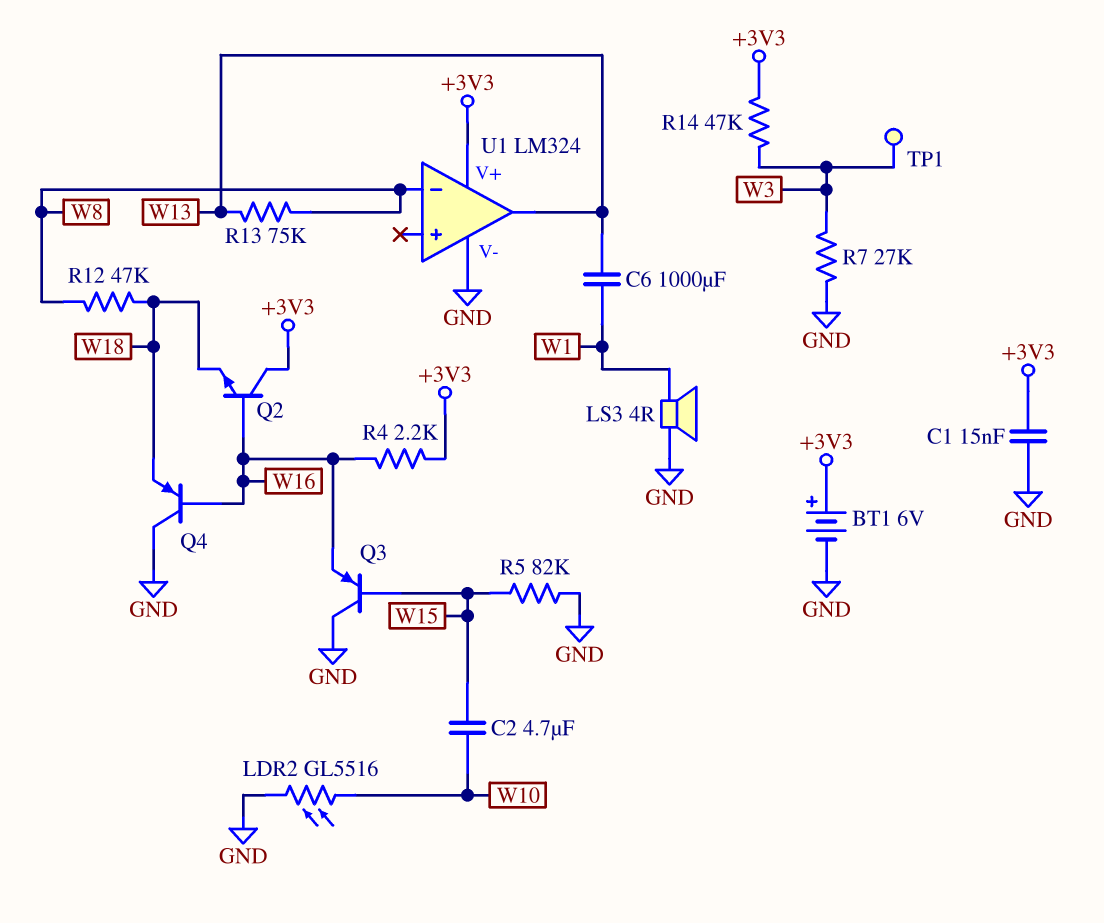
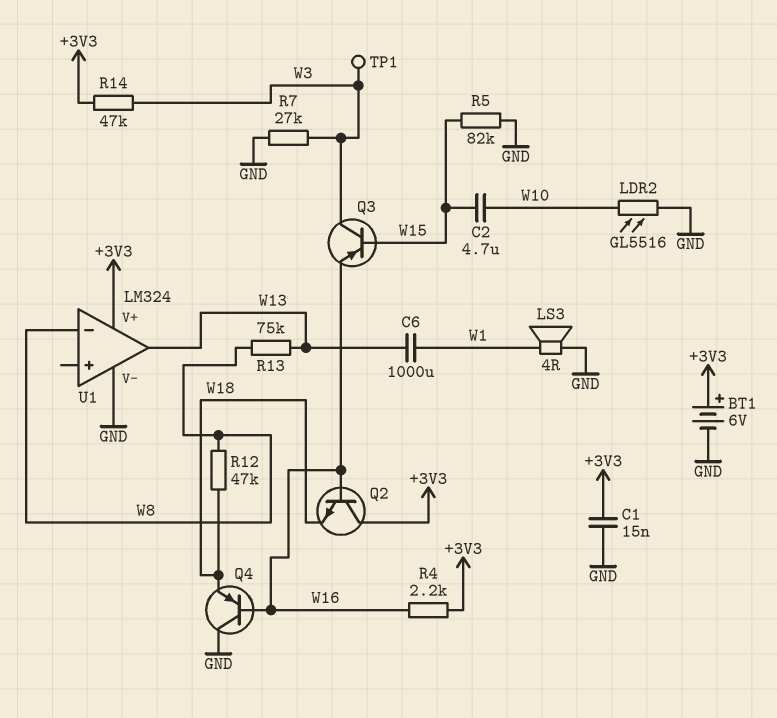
Q3: PNP (B W15, C GND, E W16) -> PNP (B W15, C W3, E W16)

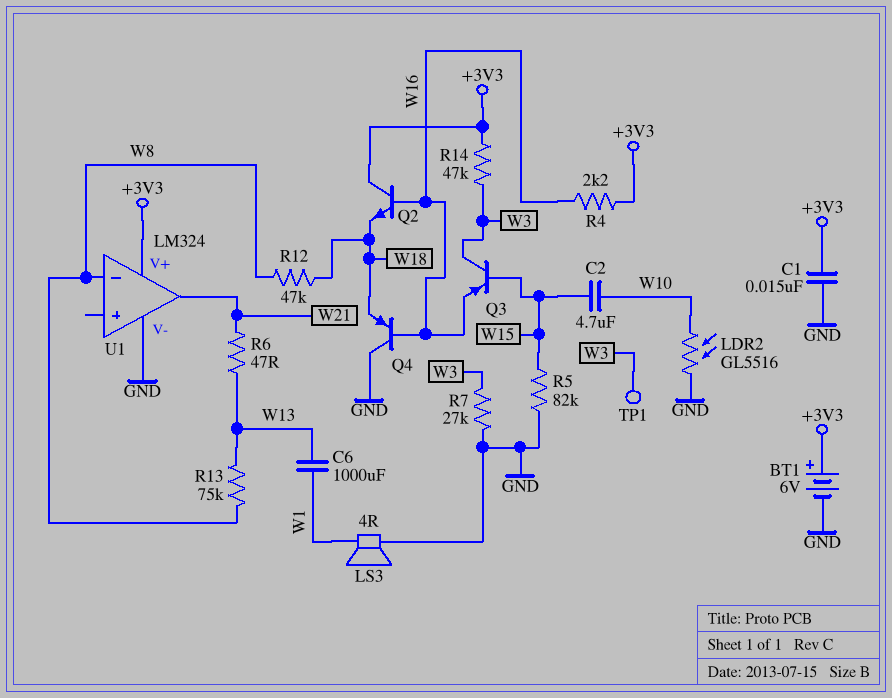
R6: none -> 47 (W13, W21)
U1 pin out: W13 -> W21

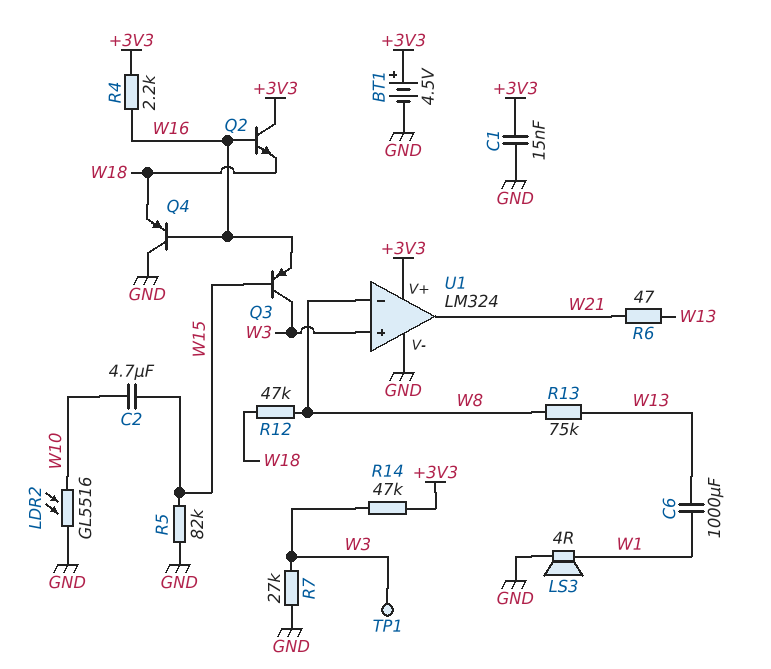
BT1: 6V (plus +3V3, minus GND) -> 4.5V (plus +3V3, minus GND)
U1 pin in+: none -> W3

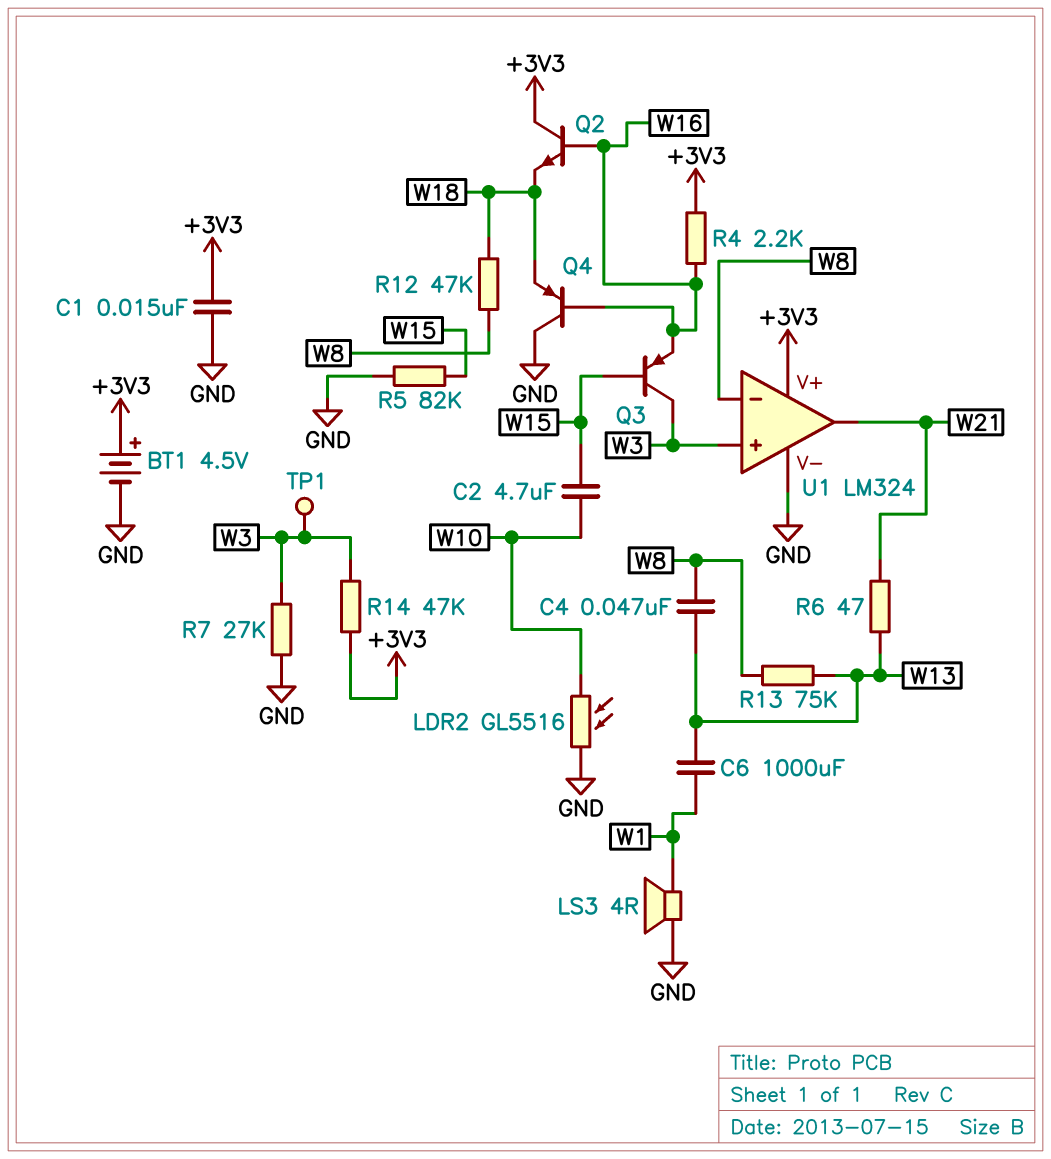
C4: none -> 47nF (W8, W13)

